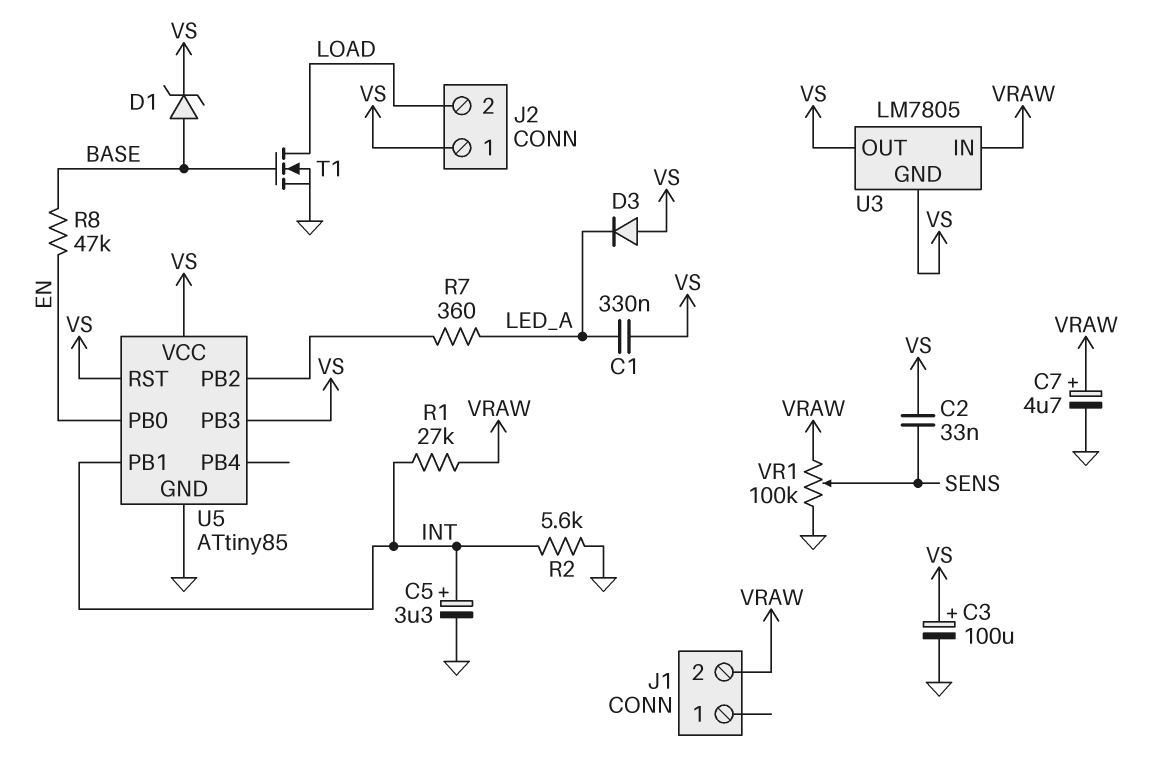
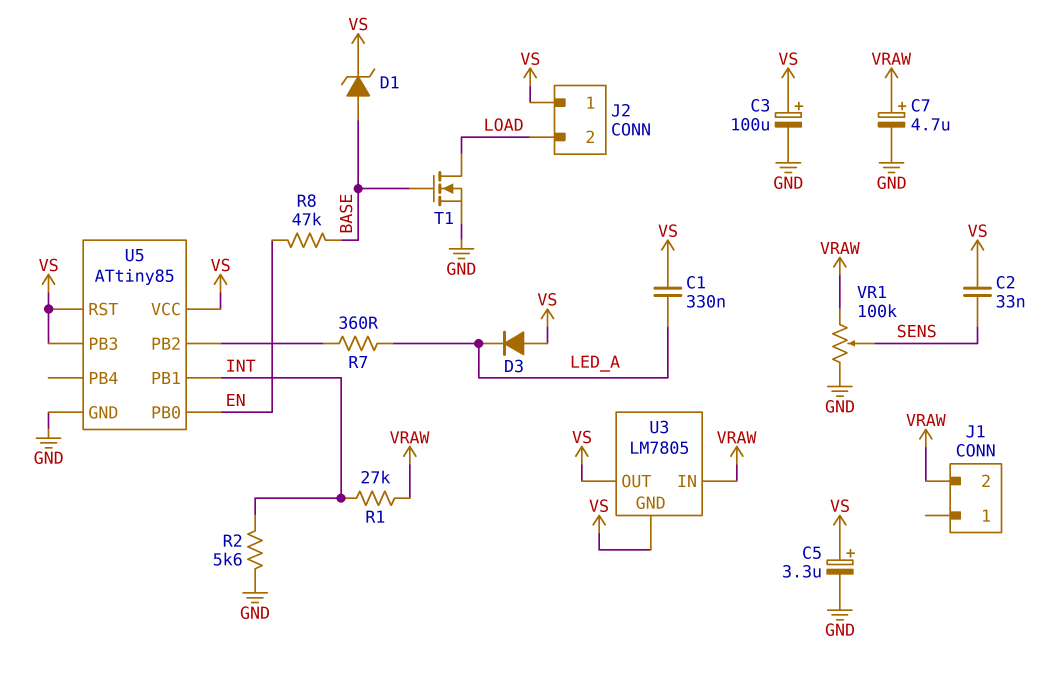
C5: 3.3uF (plus INT, minus GND) -> 3.3uF (plus VS, minus GND)

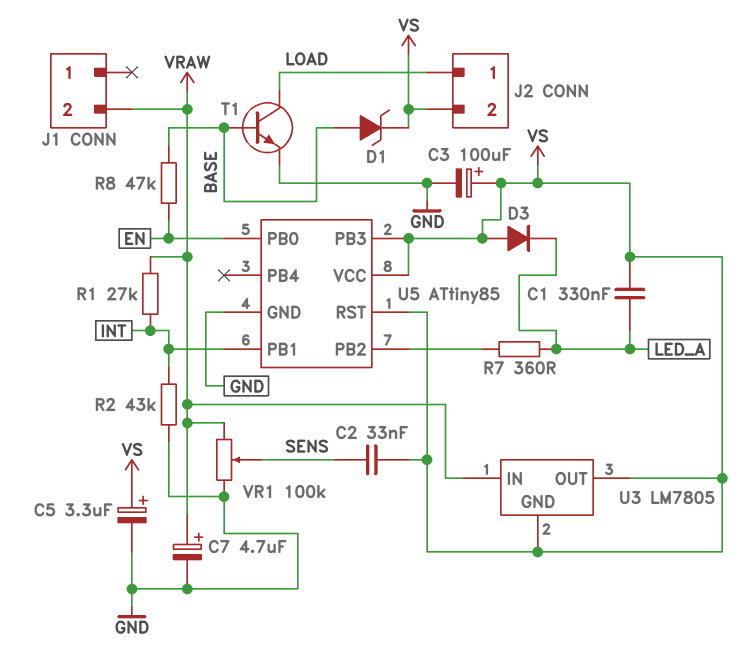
J2 pin 1: VS -> LOAD
J2 pin 2: LOAD -> VS
R2: 5.6k (GND, INT) -> 43k (GND, INT)
T1: NMOS (G BASE, D LOAD, S GND) -> NPN (B BASE, C LOAD, E GND)

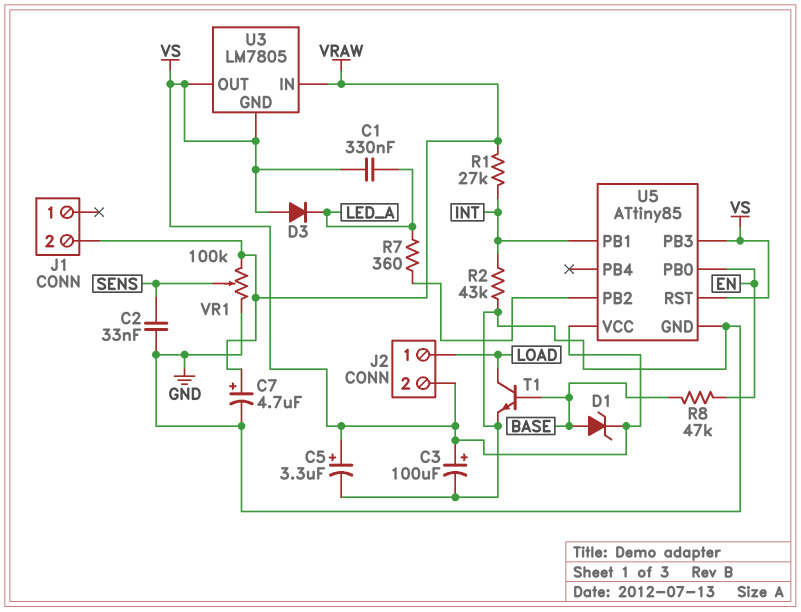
C2: 33nF (SENS, VS) -> 33nF (GND, SENS)

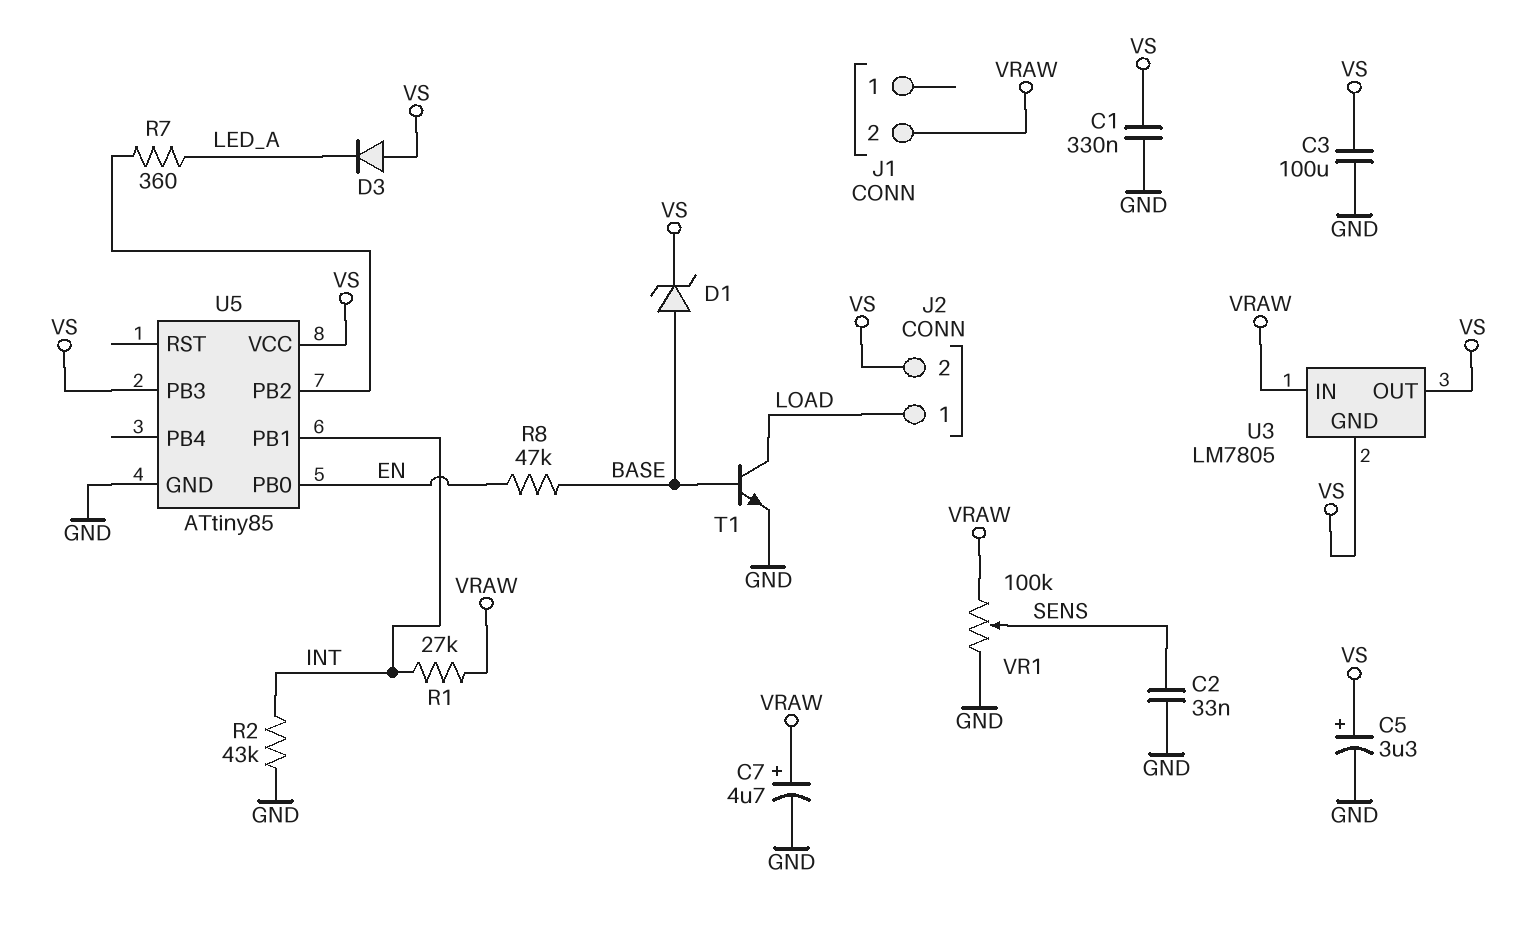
C1: 330nF (LED_A, VS) -> 330nF (GND, VS)
C3: 100uF (plus VS, minus GND) -> 100uF (GND, VS)
U5 pin RST: VS -> none

